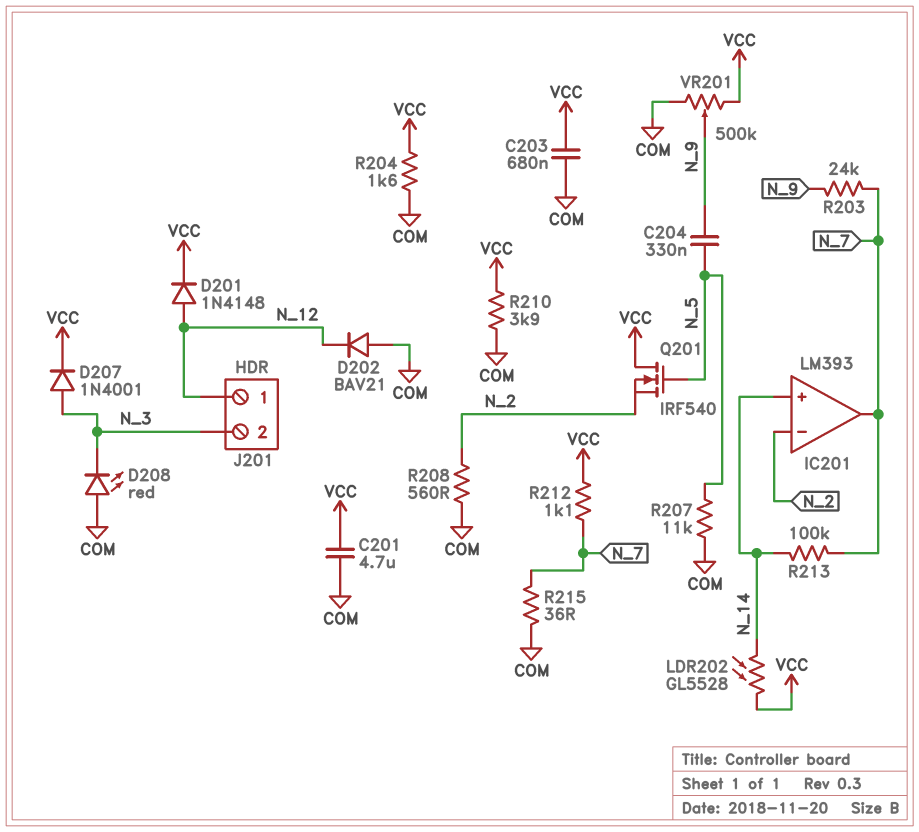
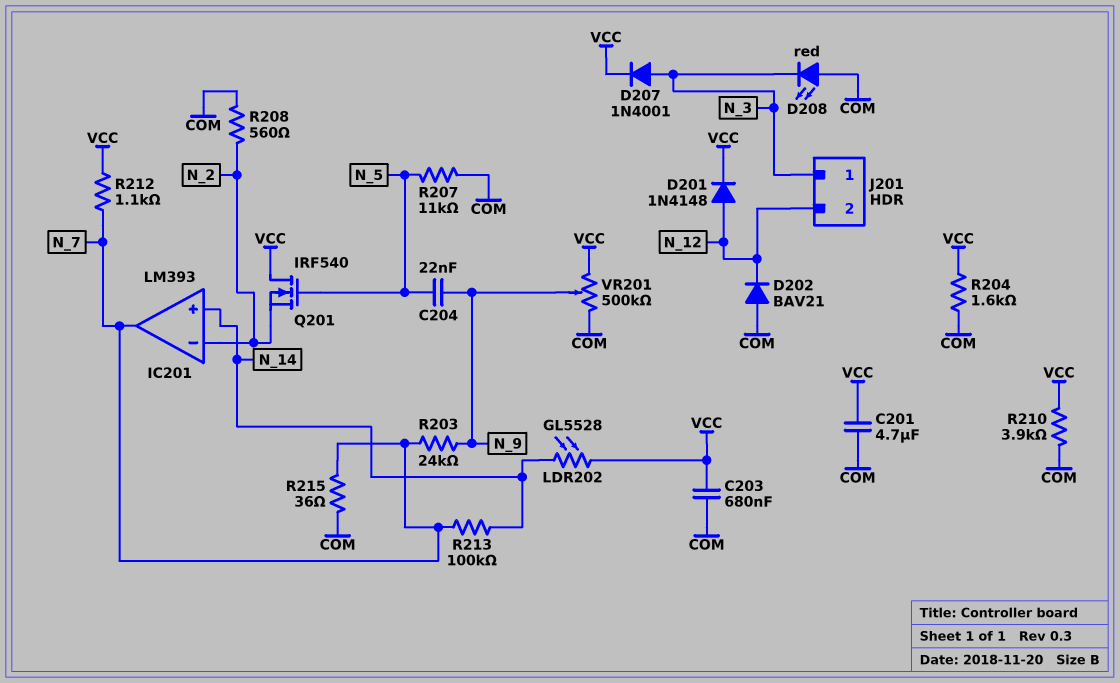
C204: 330nF (N_5, N_9) -> 22nF (N_5, N_9)
J201 pin 1: N_12 -> N_3
J201 pin 2: N_3 -> N_12

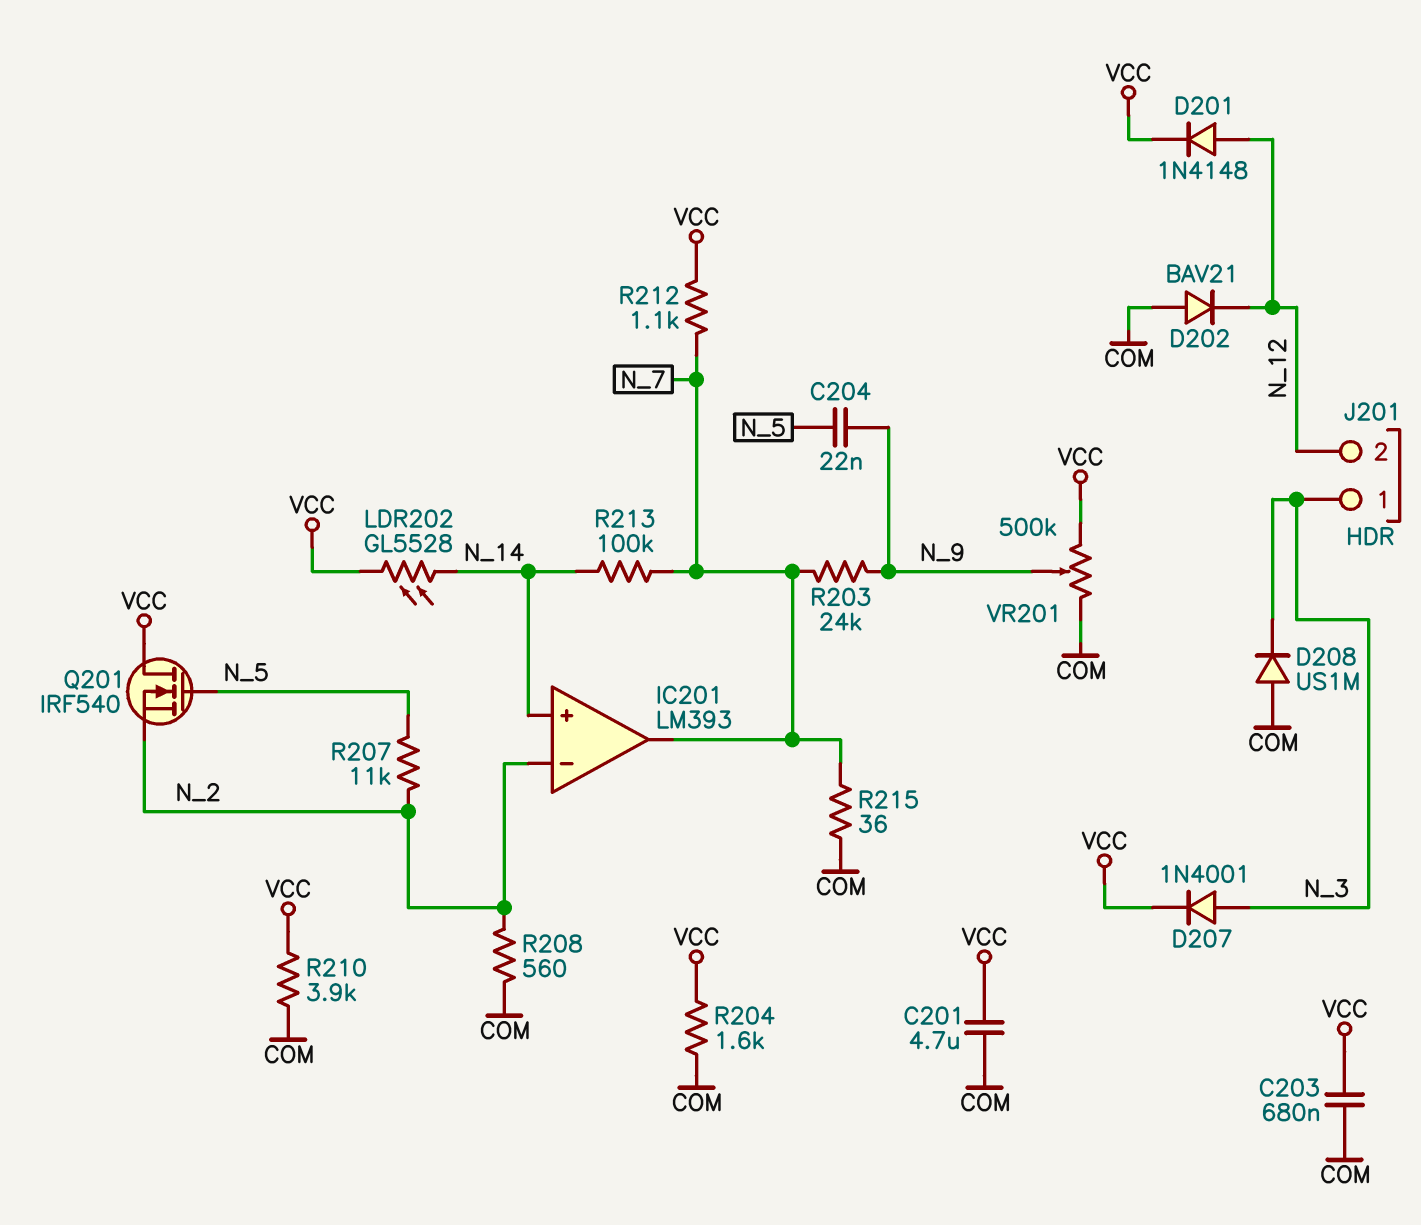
D208: LED red (A COM, K N_3) -> diode US1M (A COM, K N_3)
R207: 11k (COM, N_5) -> 11k (N_2, N_5)

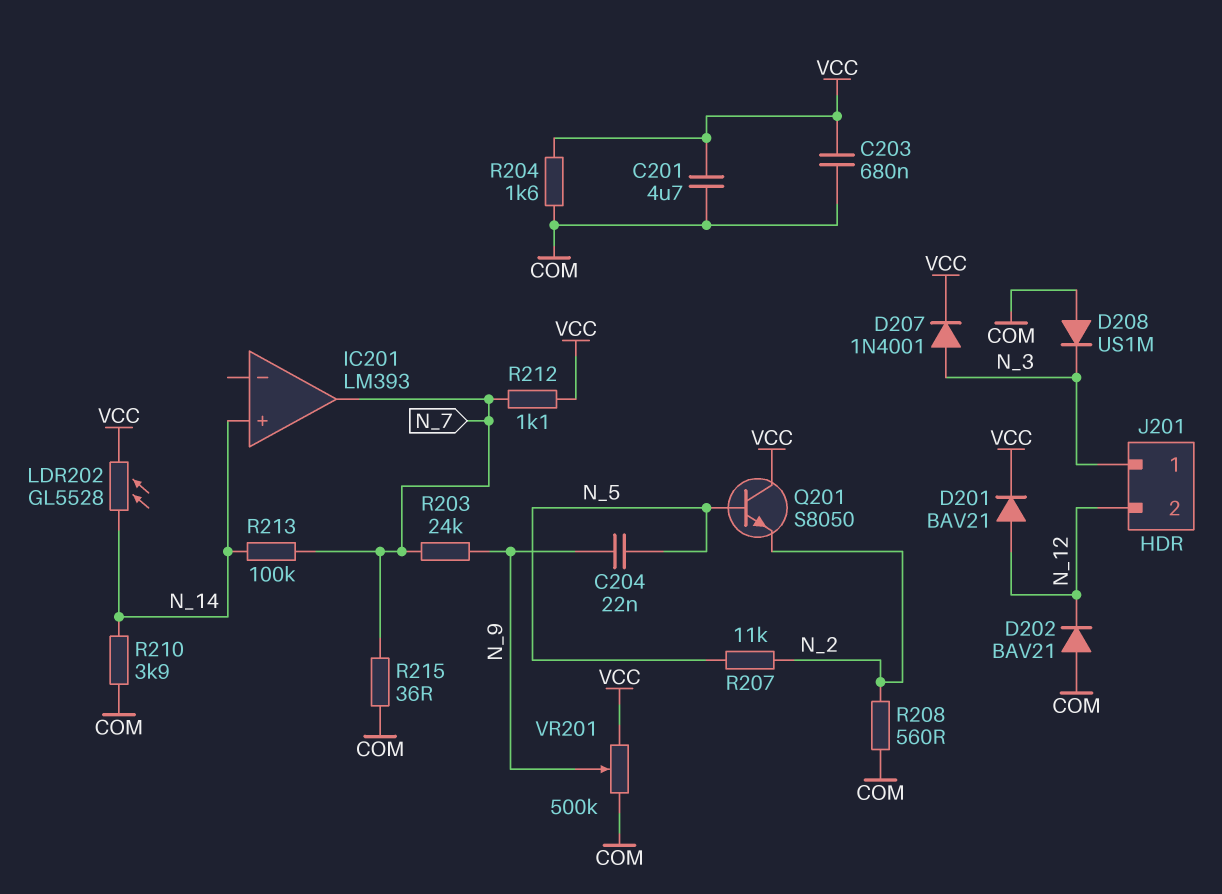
D201: diode 1N4148 (A N_12, K VCC) -> diode BAV21 (A N_12, K VCC)
IC201 pin in-: N_2 -> none
Q201: NMOS IRF540 (G N_5, D VCC, S N_2) -> NPN S8050 (B N_5, C VCC, E N_2)
R210: 3.9k (COM, VCC) -> 3.9k (COM, N_14)

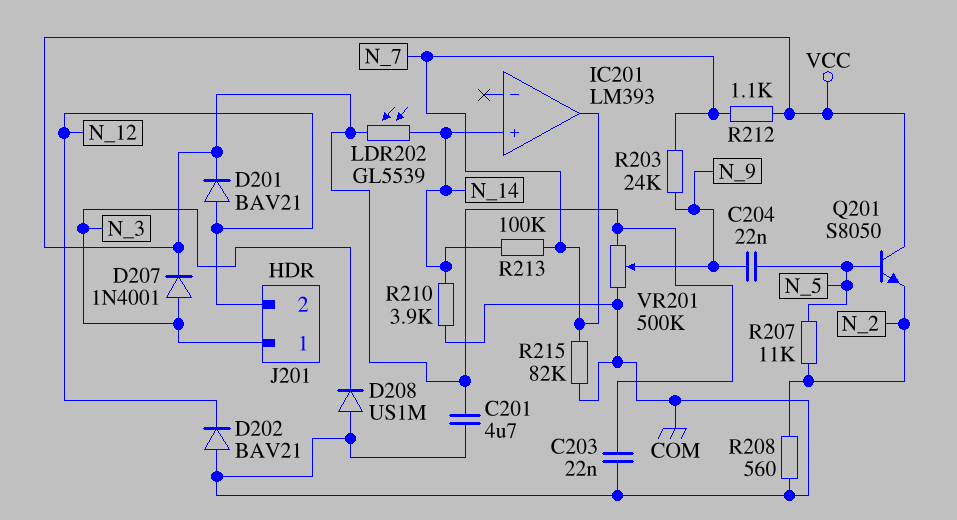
C203: 680nF (COM, VCC) -> 22nF (COM, VCC)
LDR202: GL5528 (N_14, VCC) -> GL5539 (N_14, VCC)
R204: 1.6k (COM, VCC) -> none
R215: 36 (COM, N_7) -> 82k (COM, N_7)

